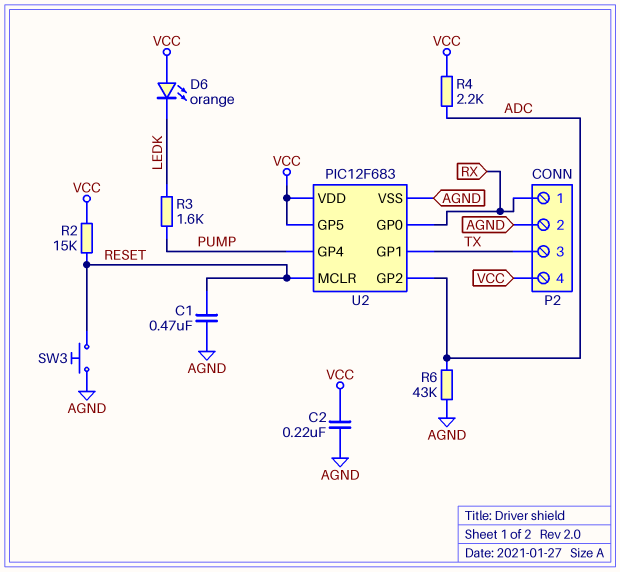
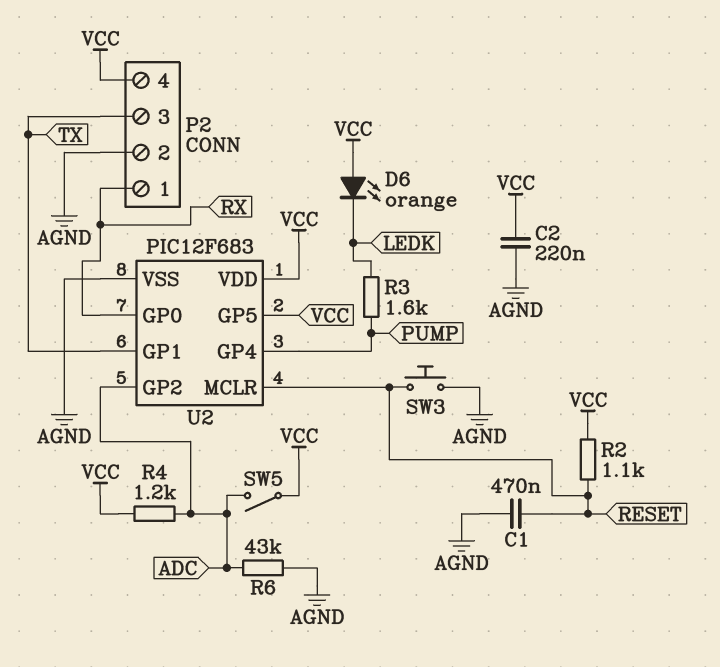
R2: 15k (RESET, VCC) -> 1.1k (RESET, VCC)
R4: 2.2k (ADC, VCC) -> 1.2k (ADC, VCC)
SW5: none -> switch (ADC, VCC)

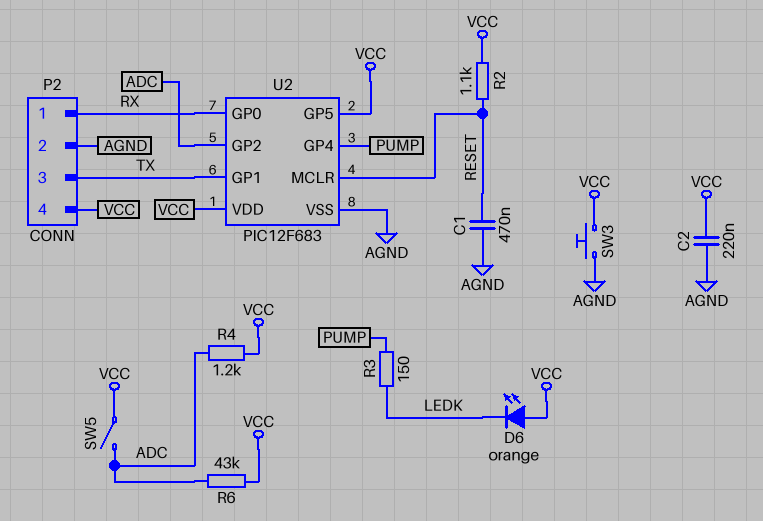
R3: 1.6k (LEDK, PUMP) -> 150 (LEDK, PUMP)
R6: 43k (ADC, AGND) -> 43k (ADC, VCC)
SW3: button (AGND, RESET) -> button (AGND, VCC)

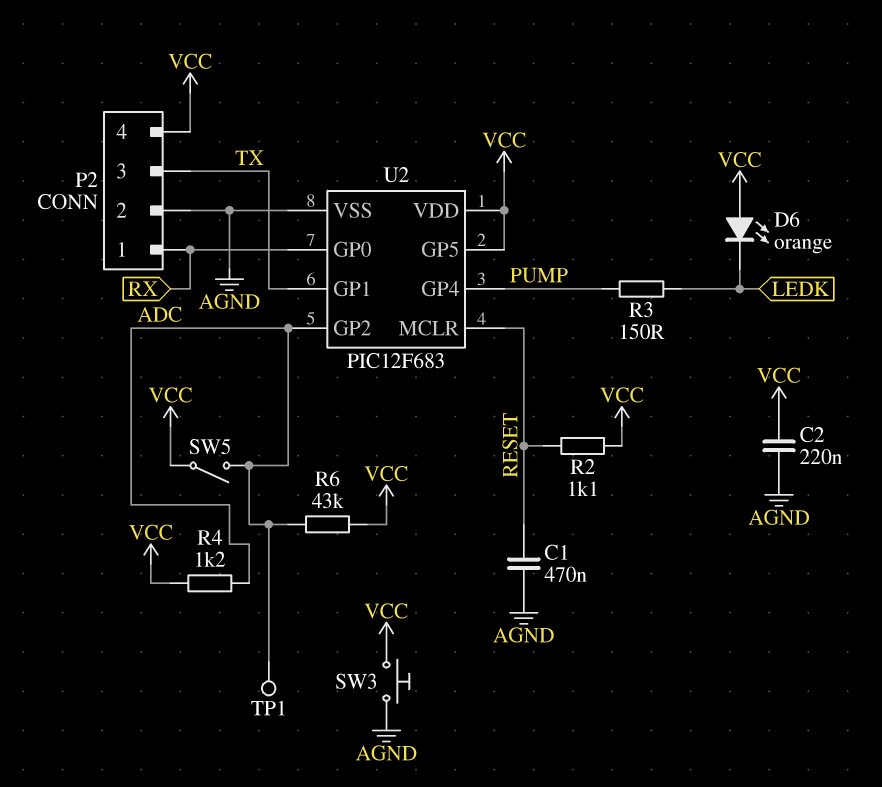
TP1: none -> test point (ADC)

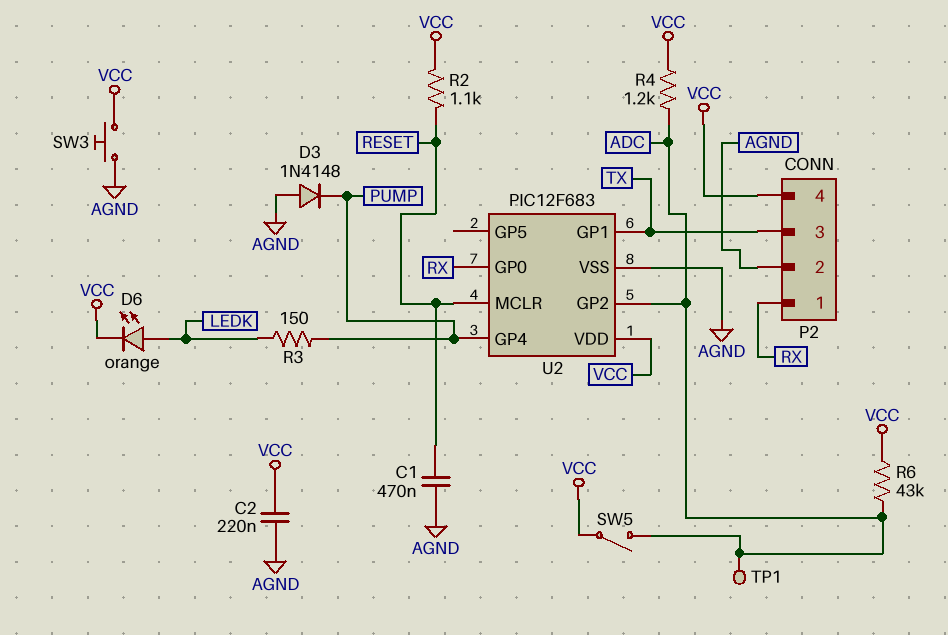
D3: none -> diode 1N4148 (A AGND, K PUMP)
D6: LED orange (A VCC, K LEDK) -> LED orange (A LEDK, K VCC)
U2 pin GP5: VCC -> none

